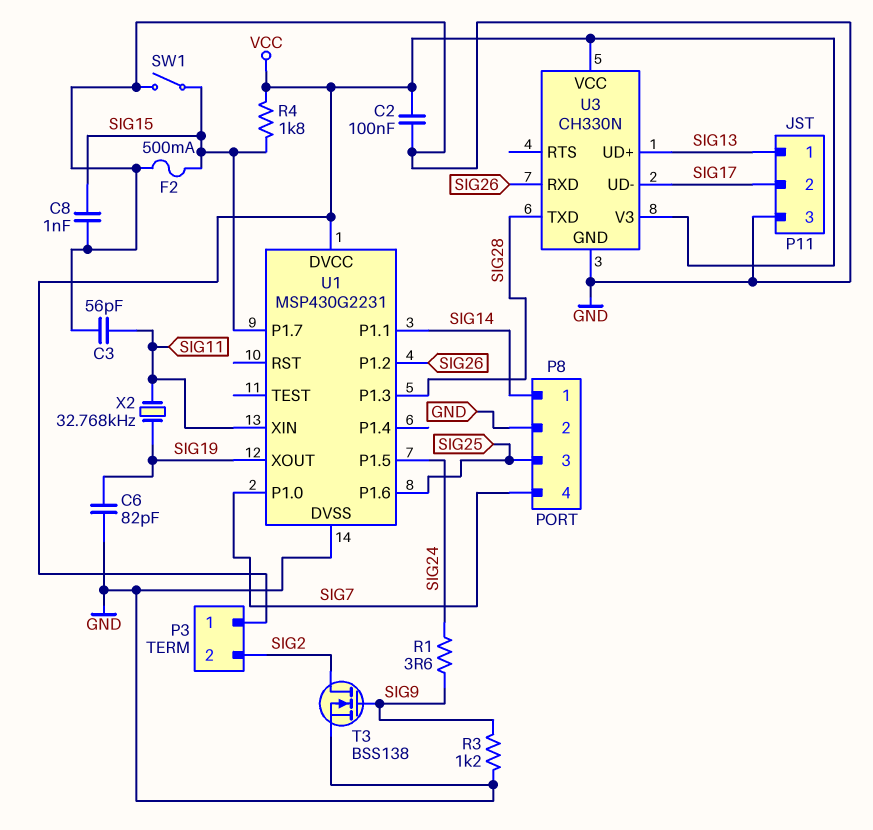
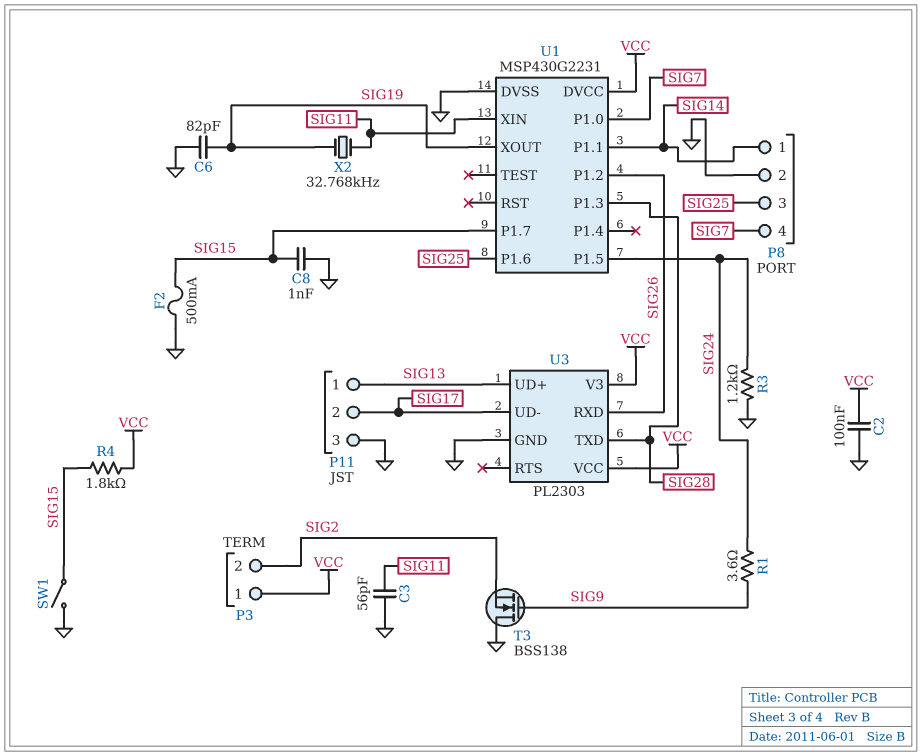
R3: 1.2k (GND, SIG9) -> 1.2k (GND, SIG24)
T3: NMOS BSS138 (G SIG9, D SIG2, S GND) -> NMOS BSS138 (G SIG9, D GND, S SIG2)
U3: CH330N -> PL2303

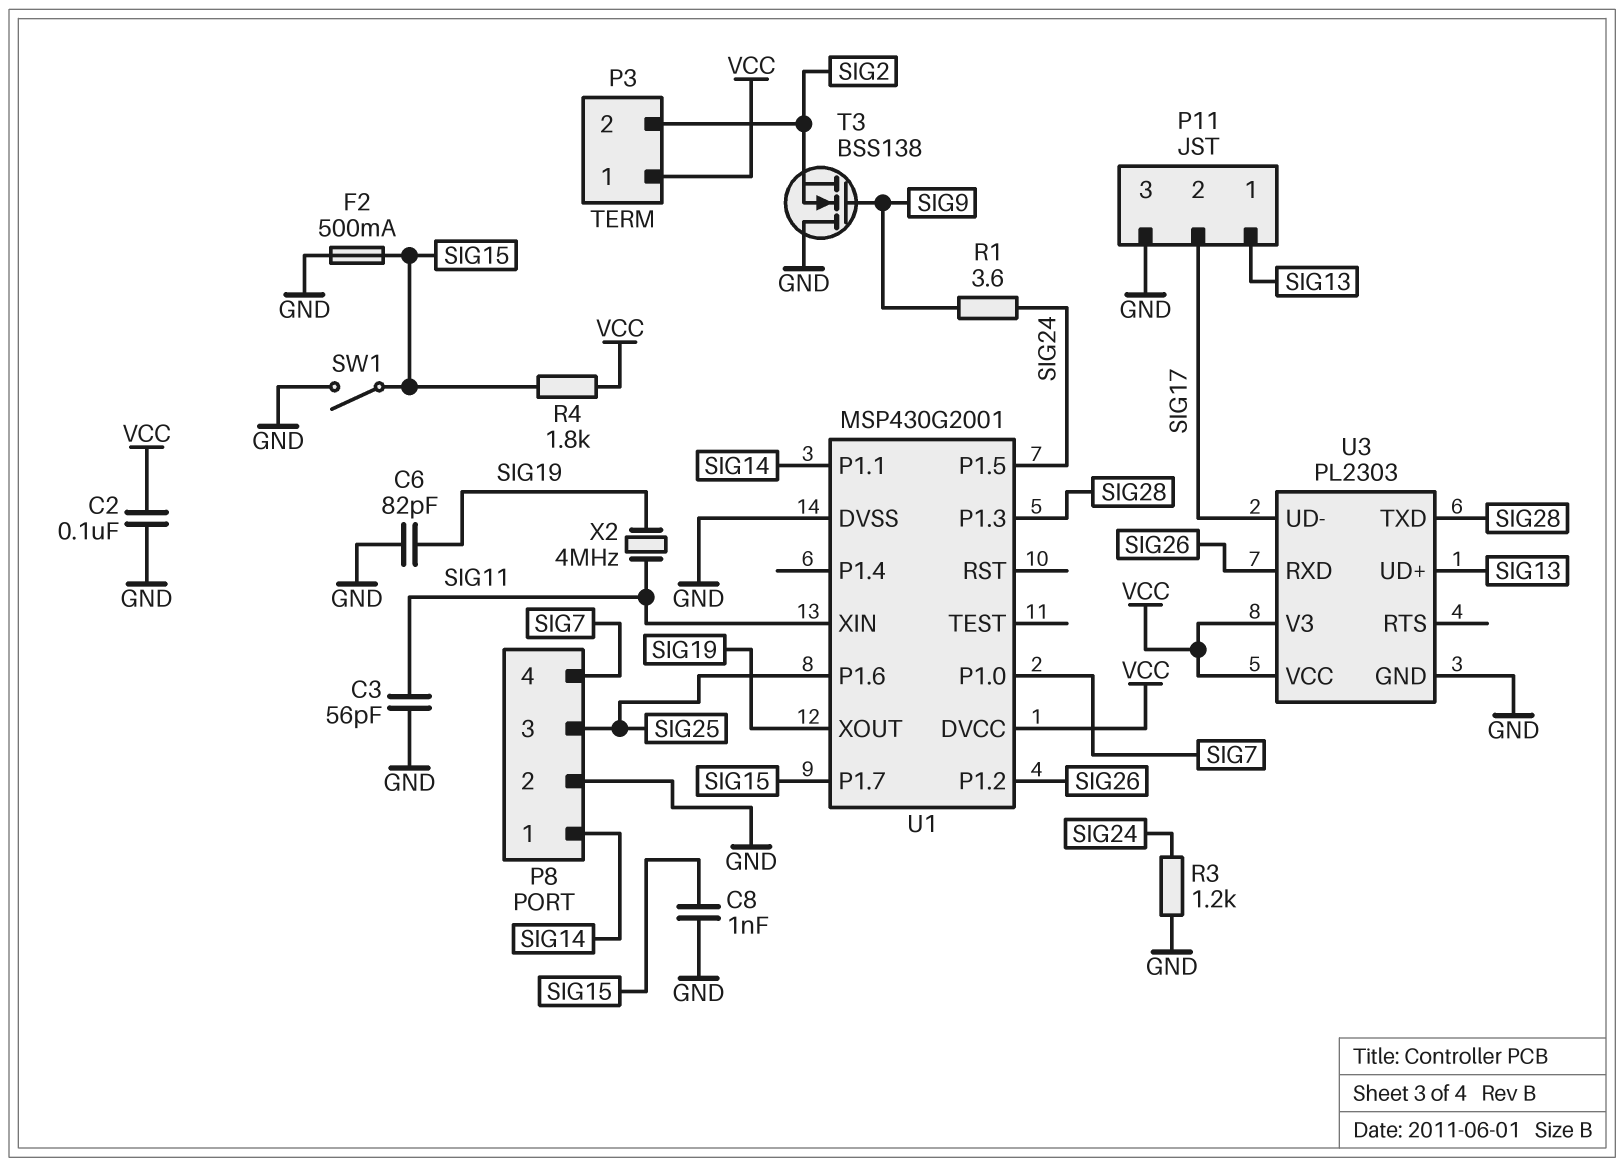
U1: MSP430G2231 -> MSP430G2001
X2: 32.768kHz (SIG11, SIG19) -> 4MHz (SIG11, SIG19)

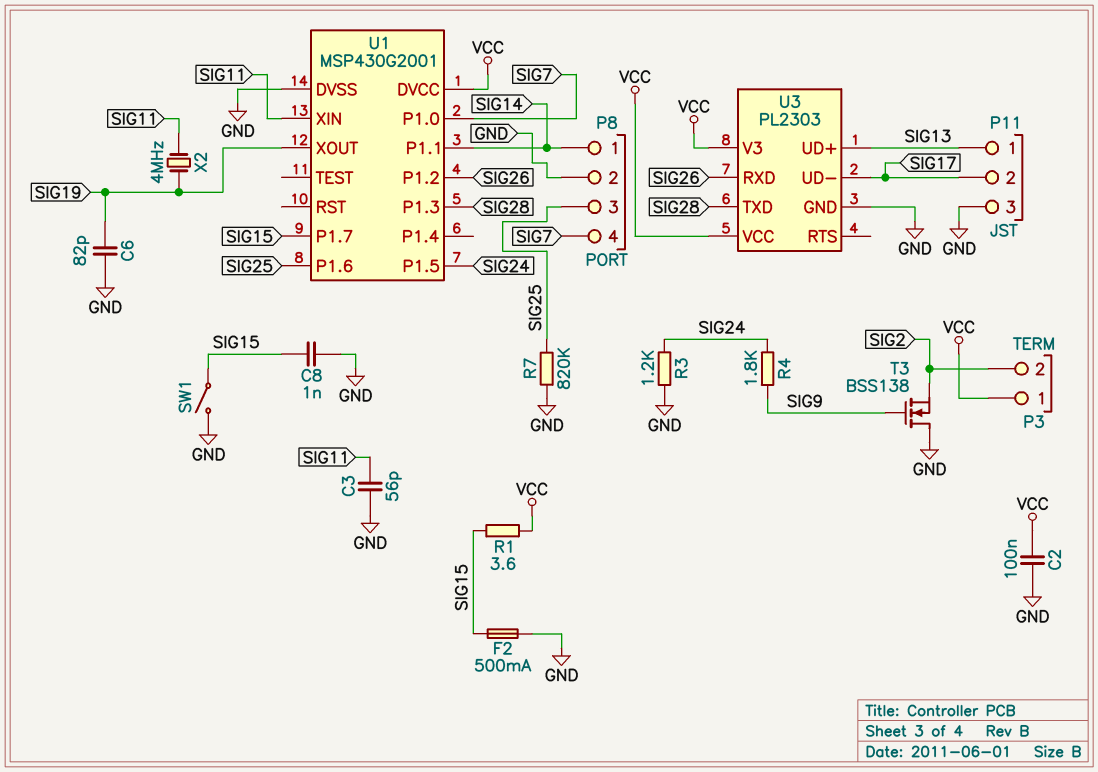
R1: 3.6 (SIG9, SIG24) -> 3.6 (SIG15, VCC)
R4: 1.8k (SIG15, VCC) -> 1.8k (SIG9, SIG24)
R7: none -> 820k (GND, SIG25)

